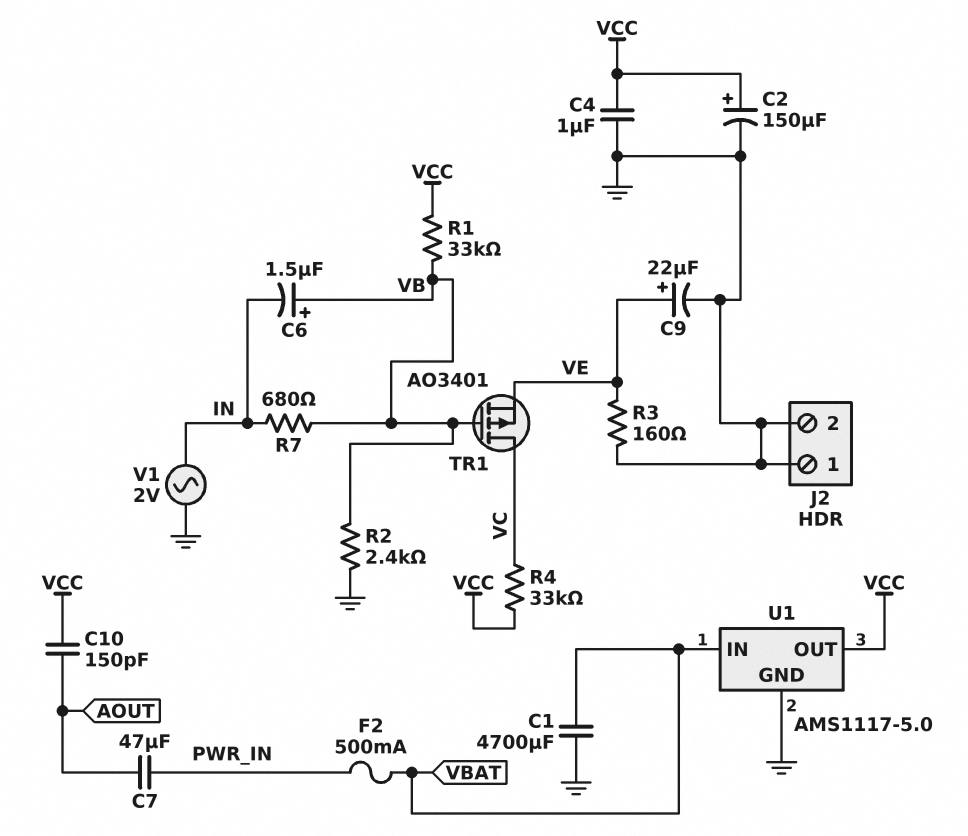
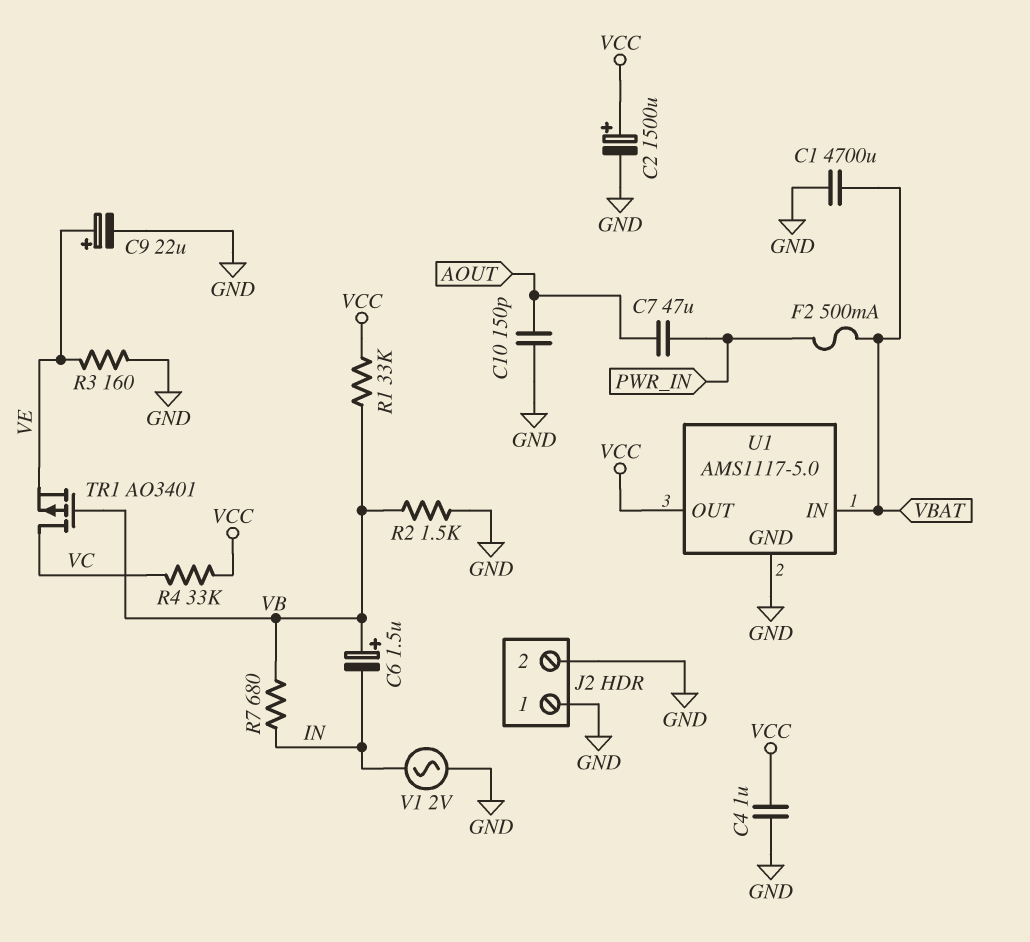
C2: 150uF (plus VCC, minus GND) -> 1500uF (plus VCC, minus GND)
C10: 150pF (AOUT, VCC) -> 150pF (AOUT, GND)
R2: 2.4k (GND, VB) -> 1.5k (GND, VB)

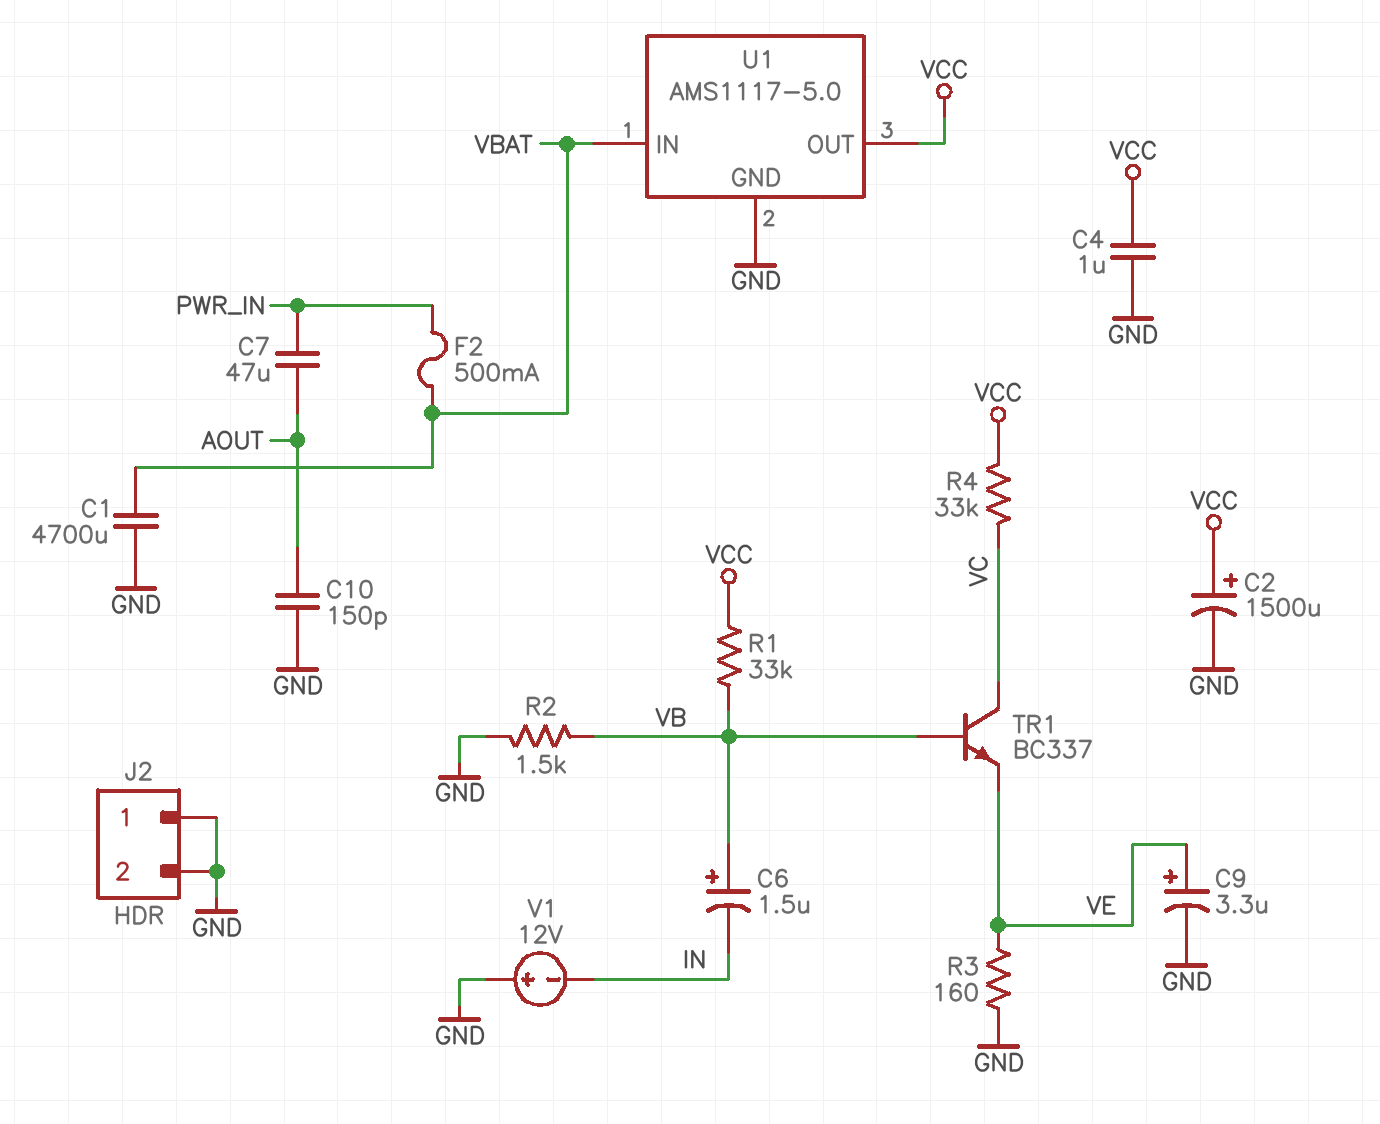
C9: 22uF (plus VE, minus GND) -> 3.3uF (plus VE, minus GND)
R7: 680 (IN, VB) -> none
TR1: PMOS AO3401 (G VB, D VC, S VE) -> NPN BC337 (B VB, C VC, E VE)
V1: AC 2V (GND, IN) -> 12V (plus GND, minus IN)

